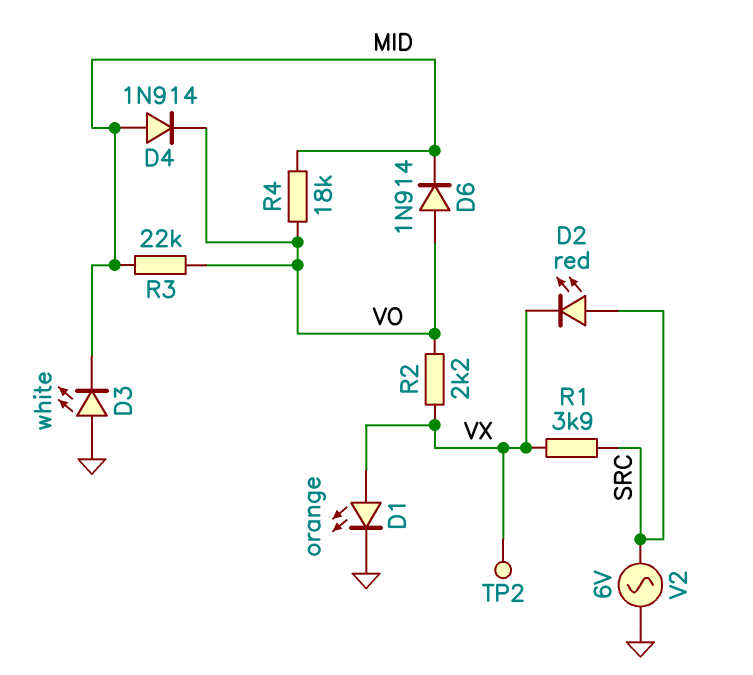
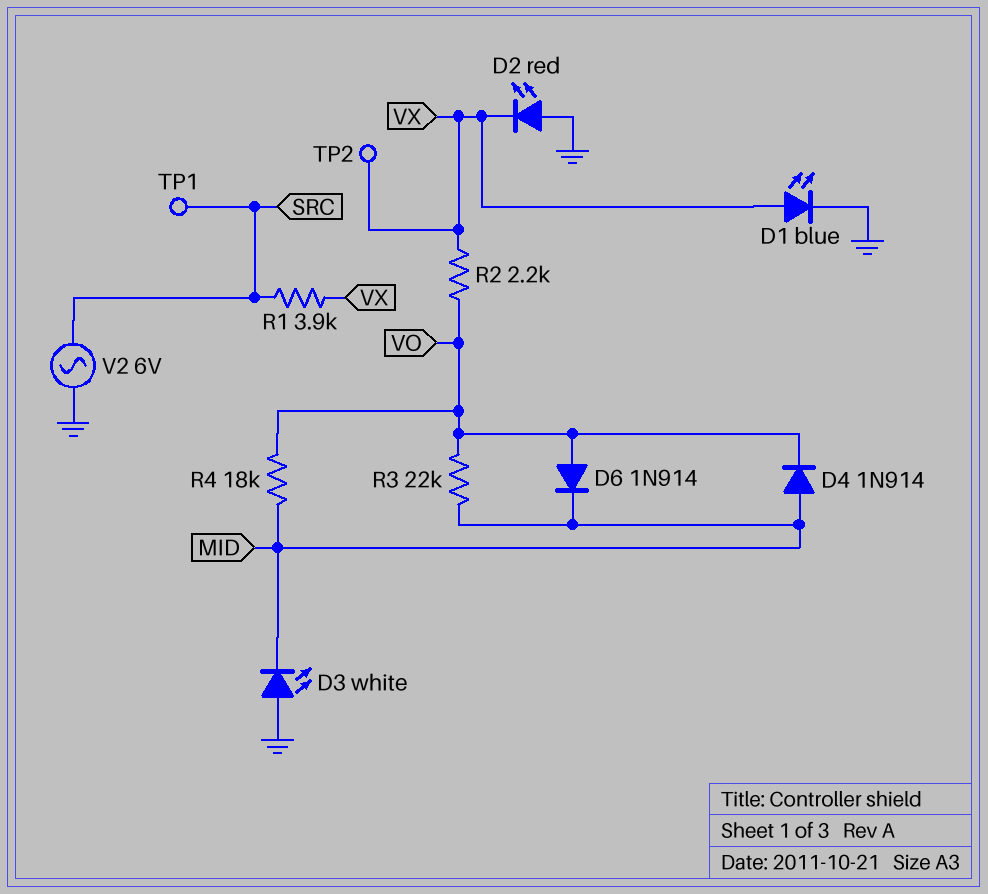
D1: LED orange (A VX, K GND) -> LED blue (A VX, K GND)
D2: LED red (A SRC, K VX) -> LED red (A GND, K VX)
TP1: none -> test point (SRC)

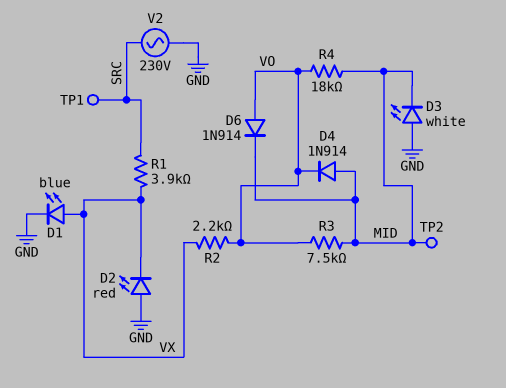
R3: 22k (MID, VO) -> 7.5k (MID, VO)
TP2: test point (VX) -> test point (MID)
V2: AC 6V (GND, SRC) -> AC 230V (GND, SRC)

